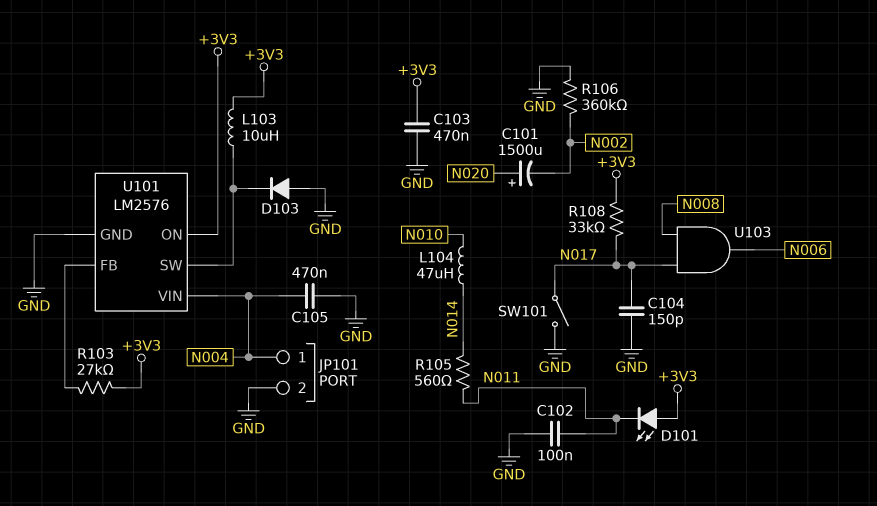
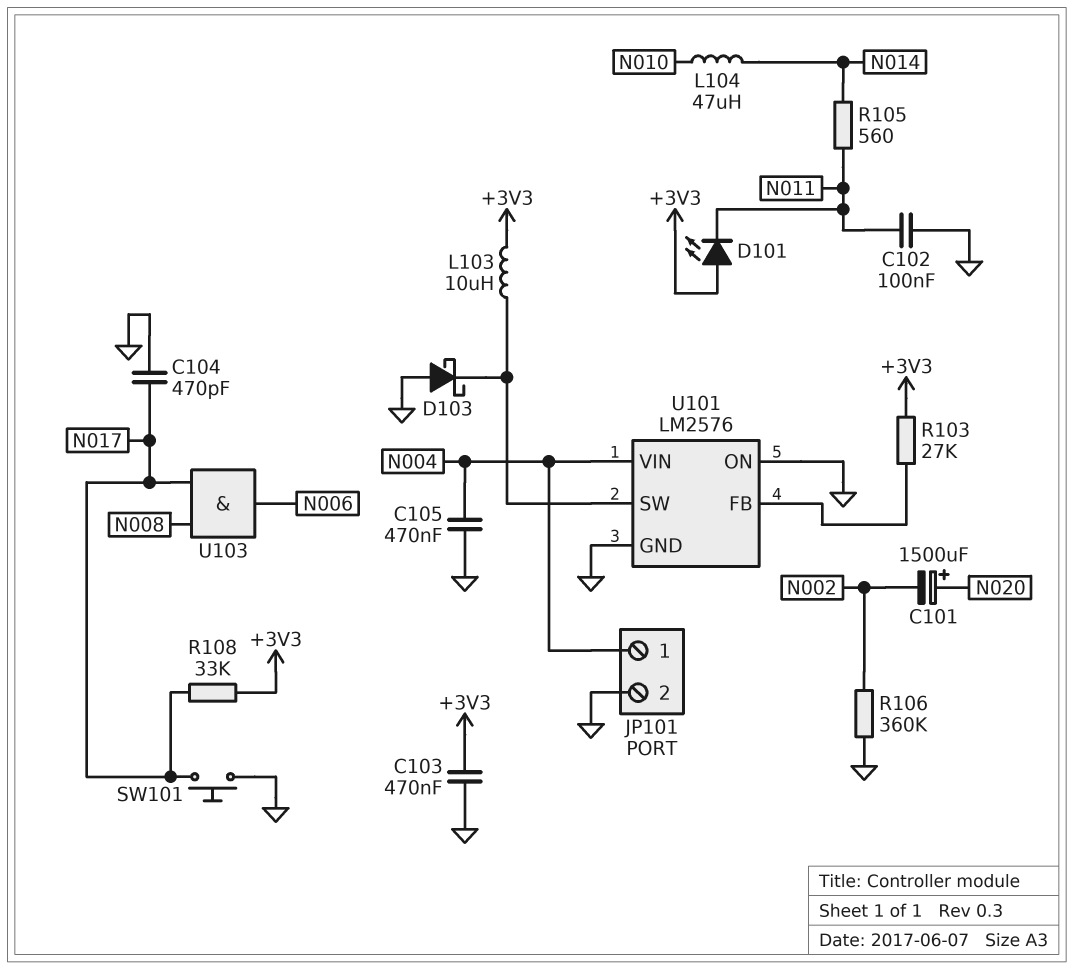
C104: 150pF (GND, N017) -> 470pF (GND, N017)
D103: diode (A GND, K U101/SW) -> schottky (A GND, K U101/SW)
SW101: switch (GND, N017) -> button (GND, N017)
U101 pin ON: +3V3 -> GND

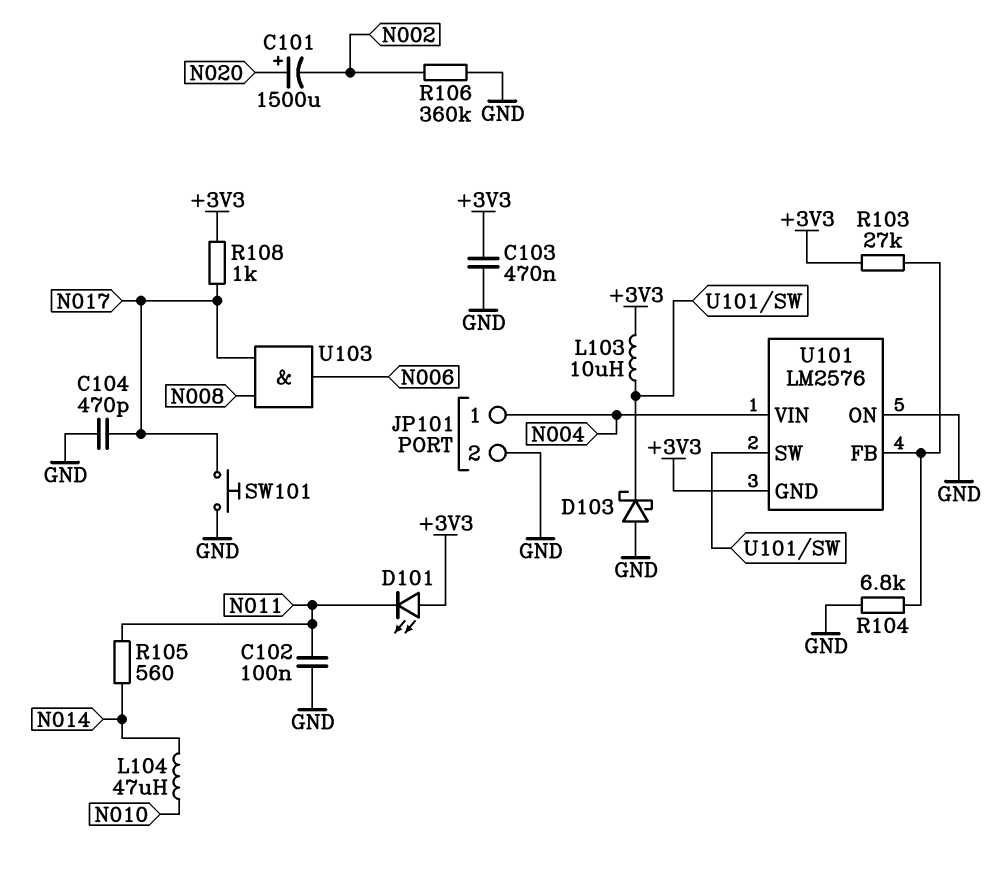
C105: 470nF (GND, N004) -> none
R104: none -> 6.8k (GND, U101/FB)
R108: 33k (+3V3, N017) -> 1k (+3V3, N017)
U101 pin GND: GND -> +3V3

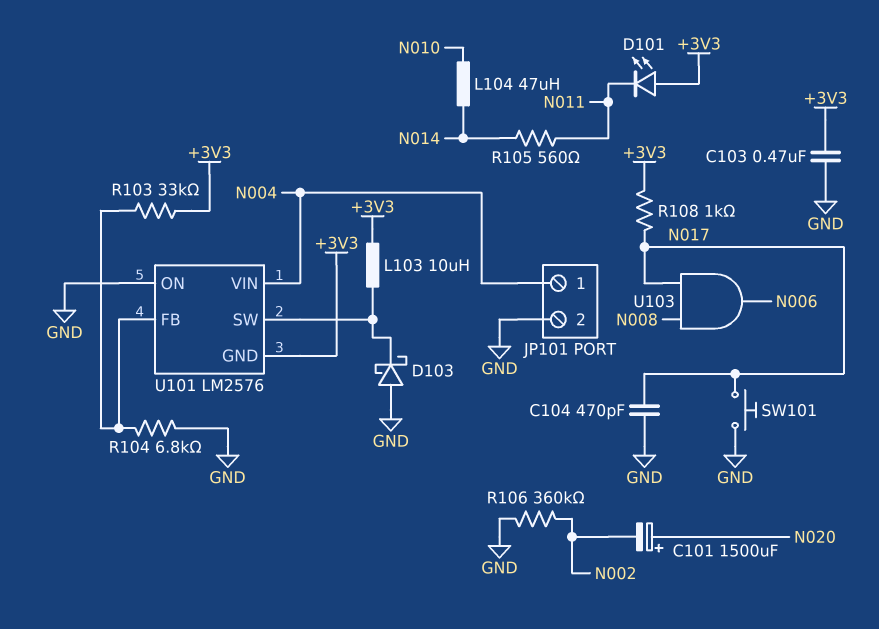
C102: 100nF (GND, N011) -> none
R103: 27k (+3V3, U101/FB) -> 33k (+3V3, U101/FB)

